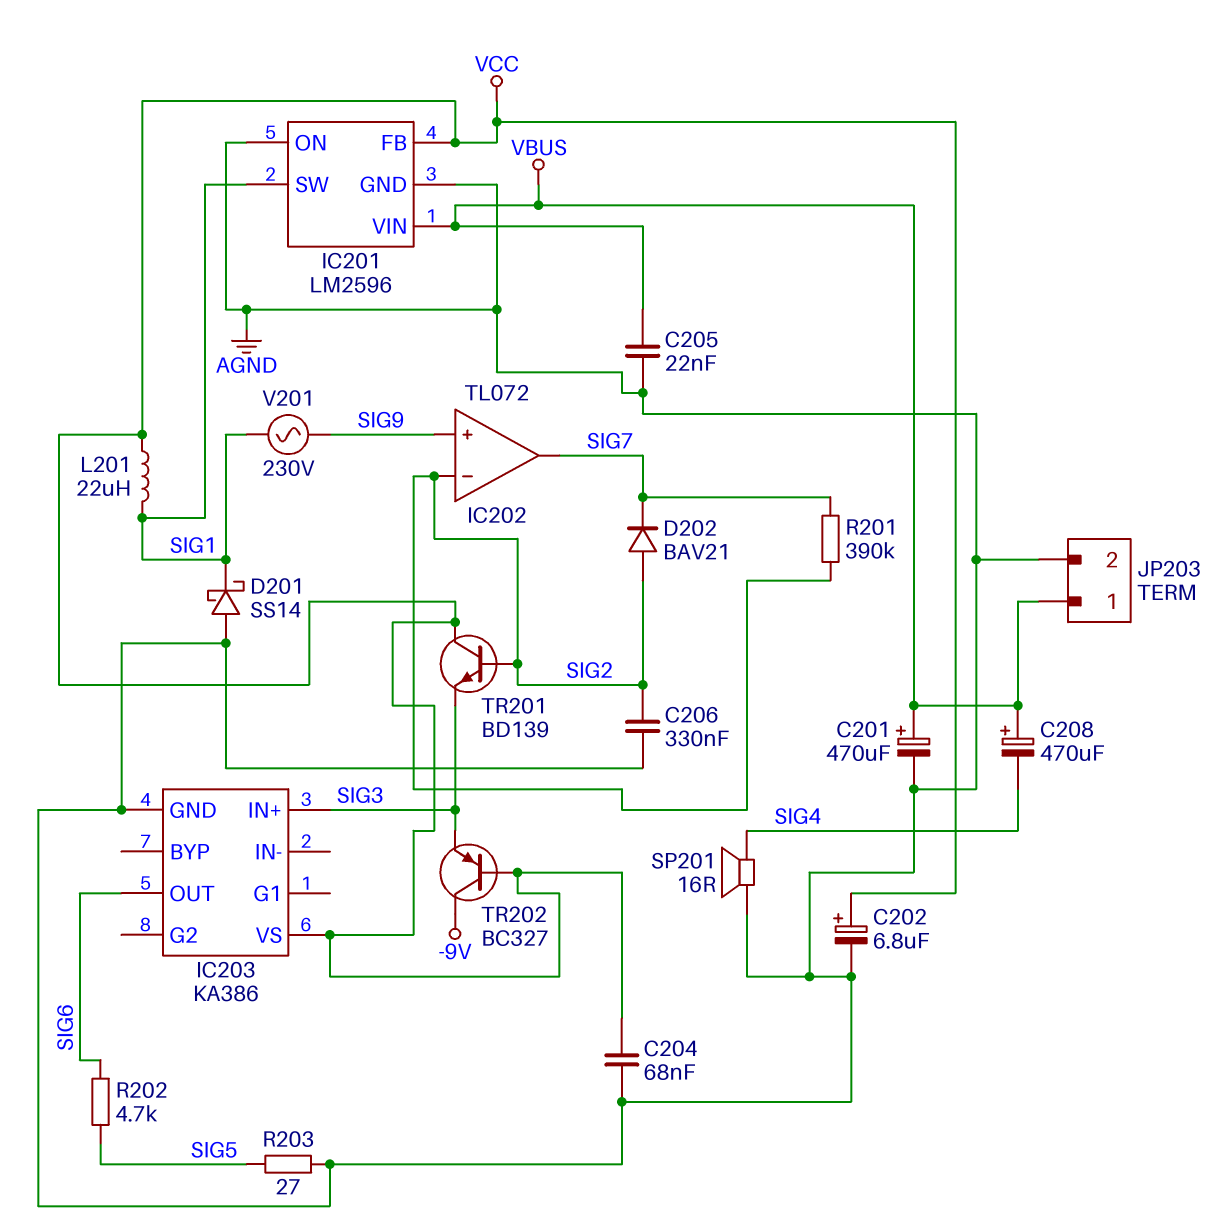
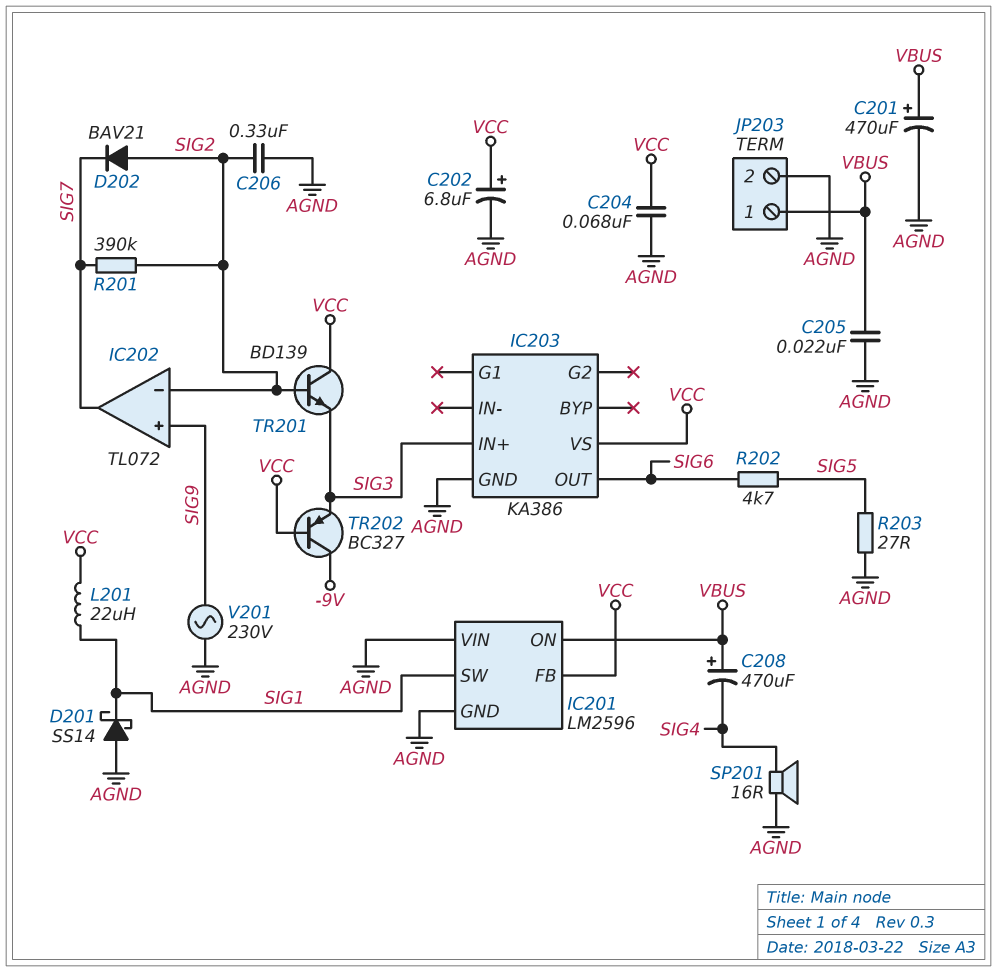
IC201 pin ON: AGND -> VBUS
IC201 pin VIN: VBUS -> AGND
V201: AC 230V (SIG1, SIG9) -> AC 230V (AGND, SIG9)

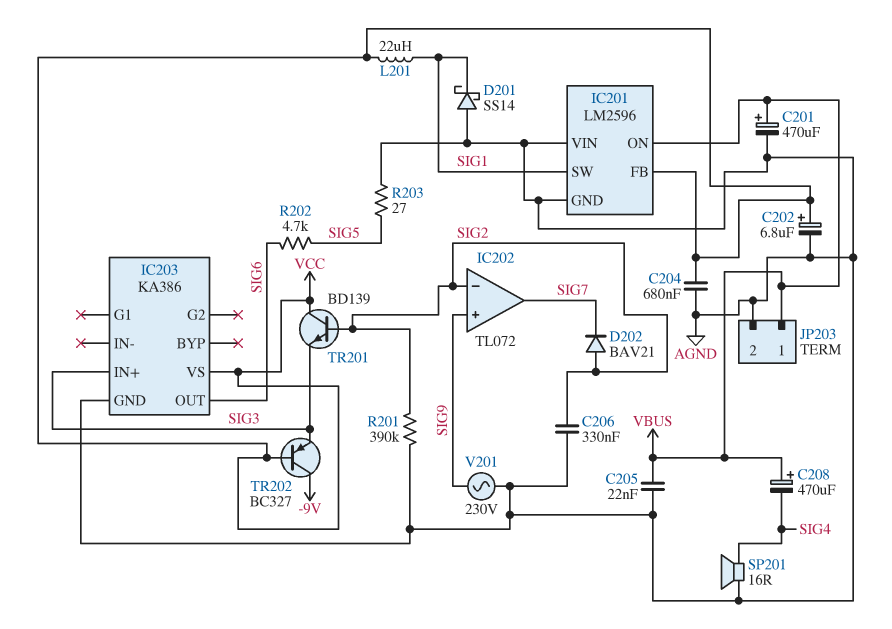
C204: 68nF (AGND, VCC) -> 680nF (AGND, VCC)
R201: 390k (SIG2, SIG7) -> 390k (AGND, SIG2)

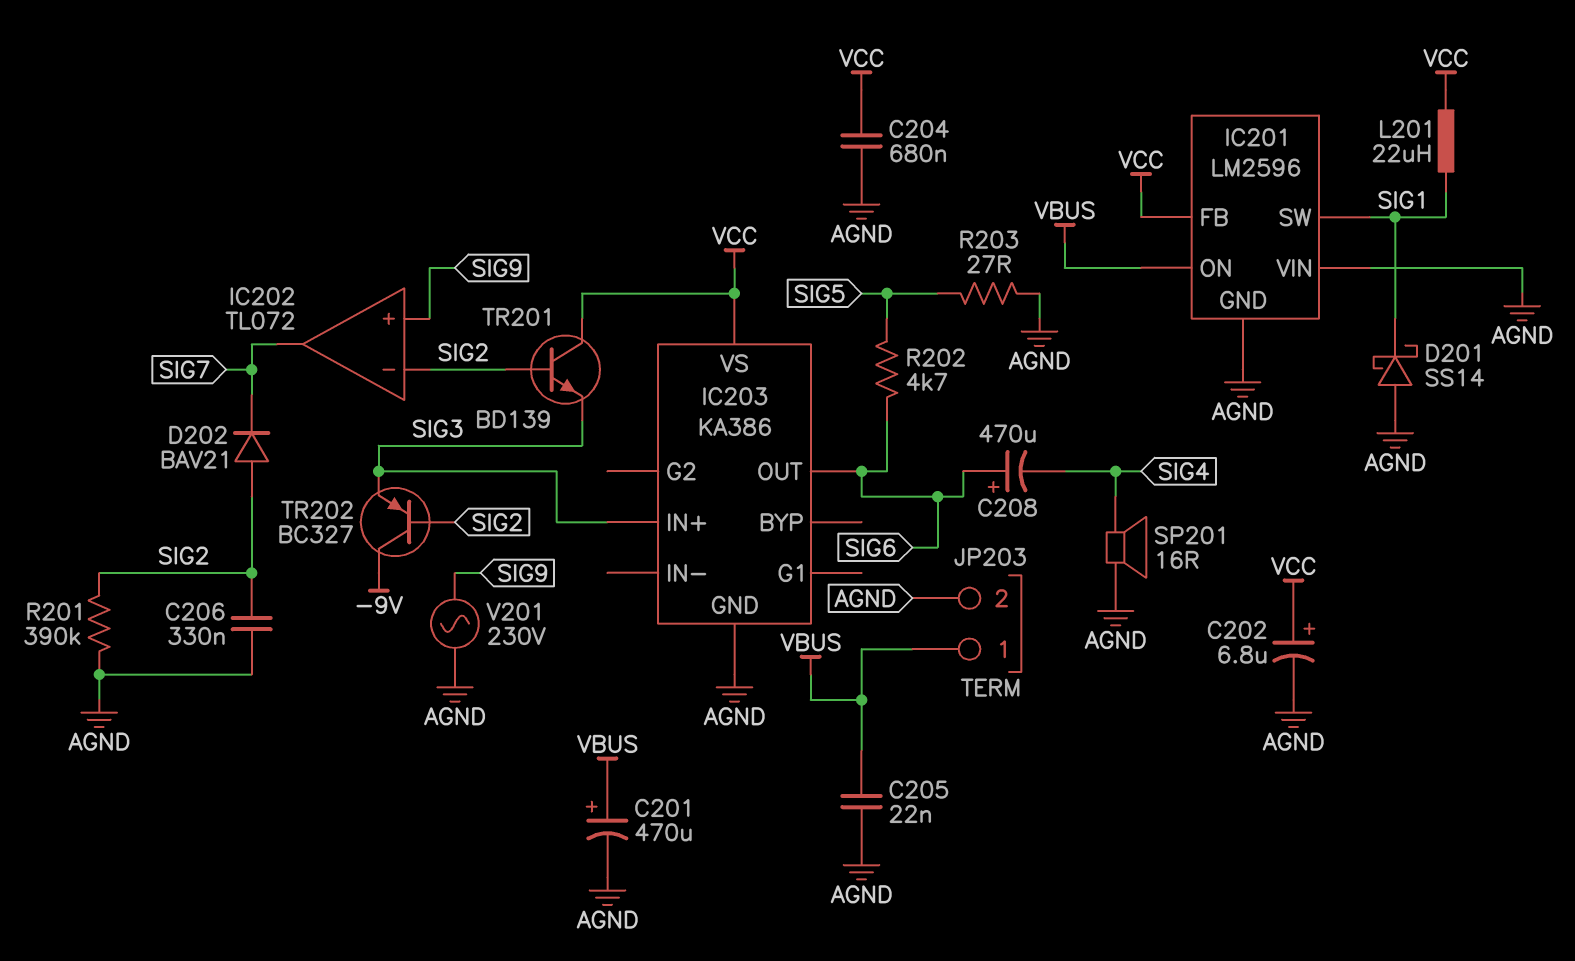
C208: 470uF (plus VBUS, minus SIG4) -> 470uF (plus SIG6, minus SIG4)
TR202: PNP BC327 (B VCC, C -9V, E SIG3) -> PNP BC327 (B SIG2, C -9V, E SIG3)

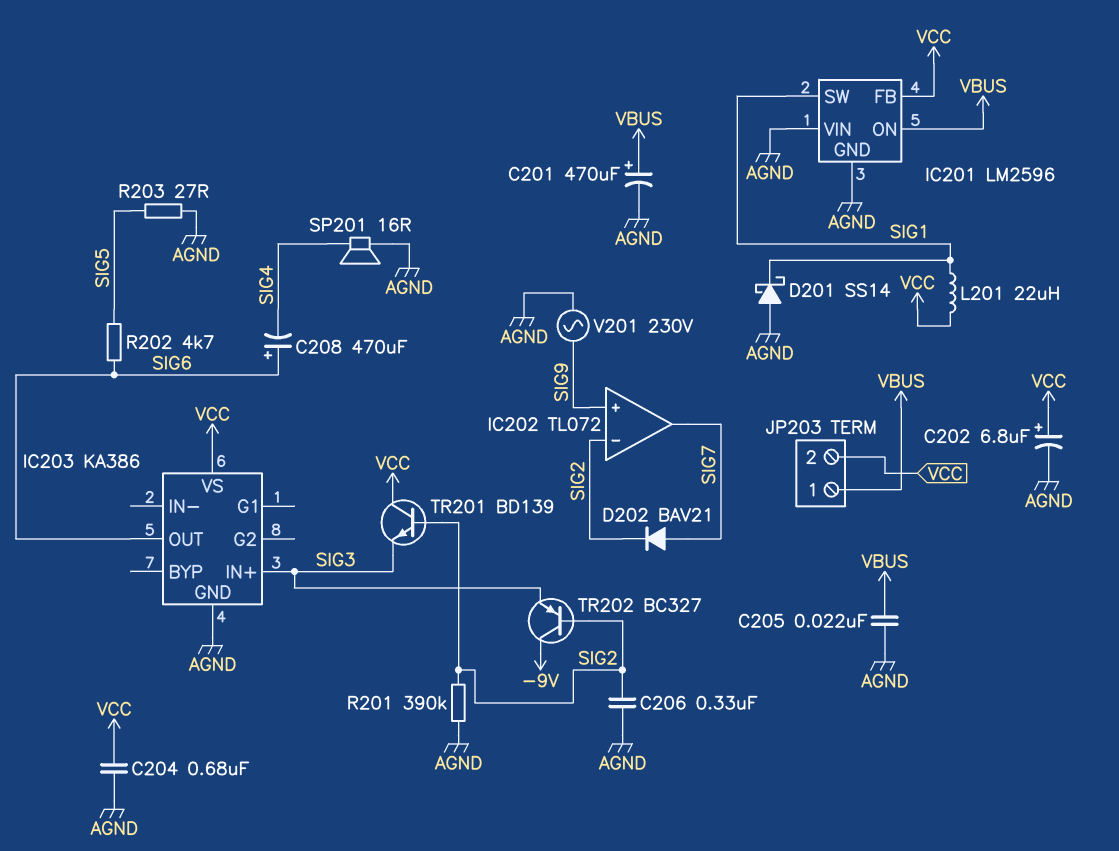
D202: diode BAV21 (A SIG2, K SIG7) -> diode BAV21 (A SIG7, K SIG2)
JP203 pin 2: AGND -> VCC

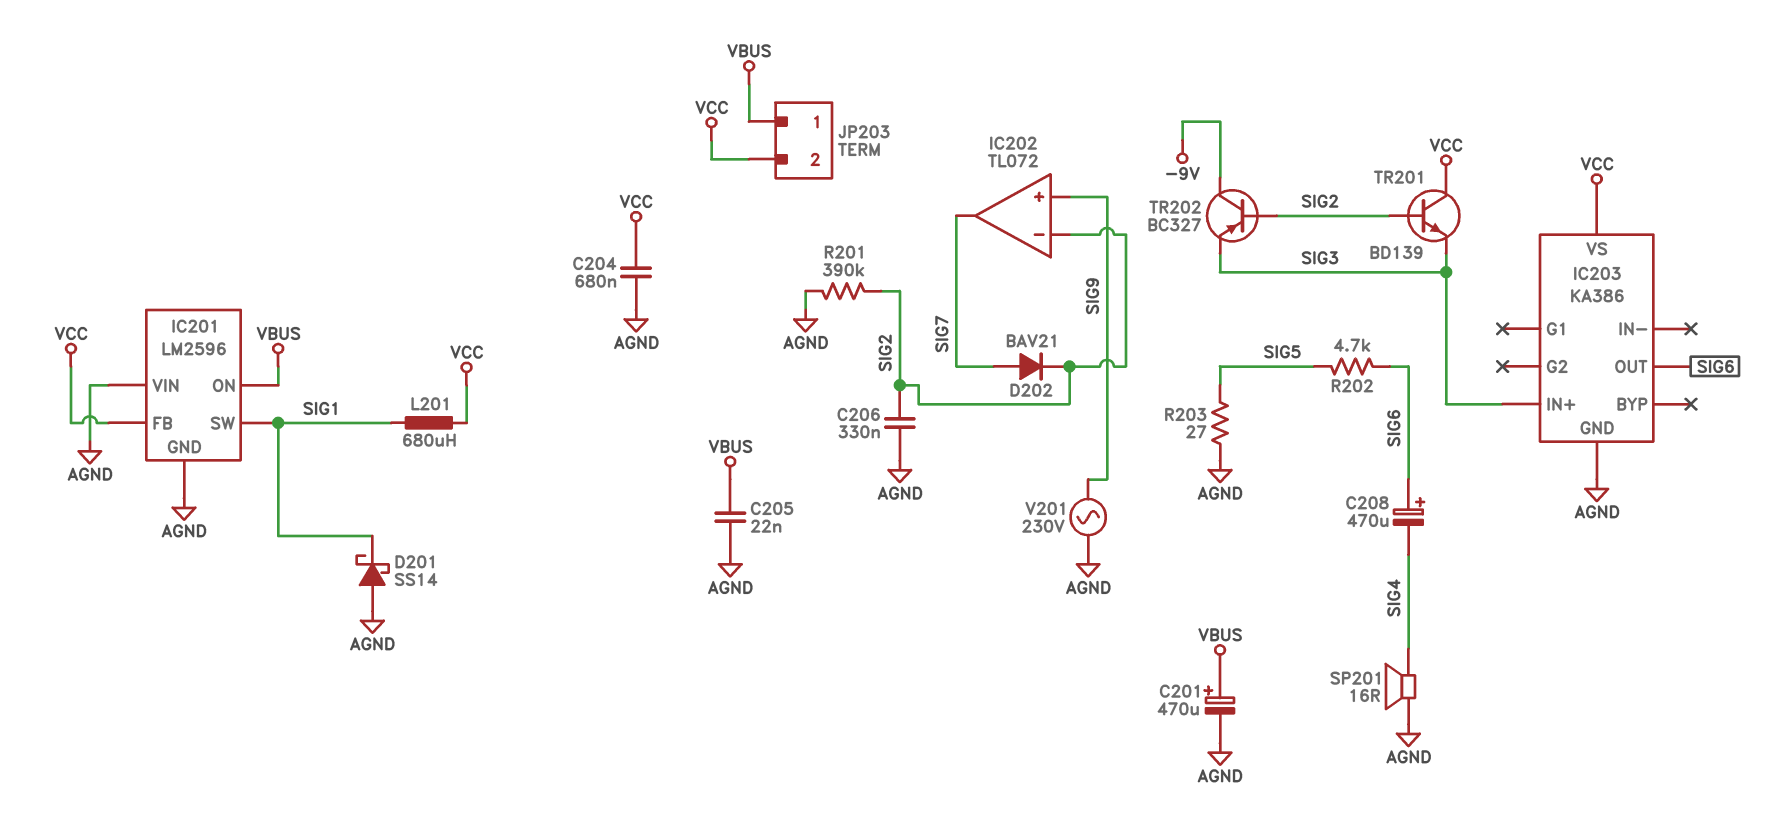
C202: 6.8uF (plus VCC, minus AGND) -> none
L201: 22uH (SIG1, VCC) -> 680uH (SIG1, VCC)

